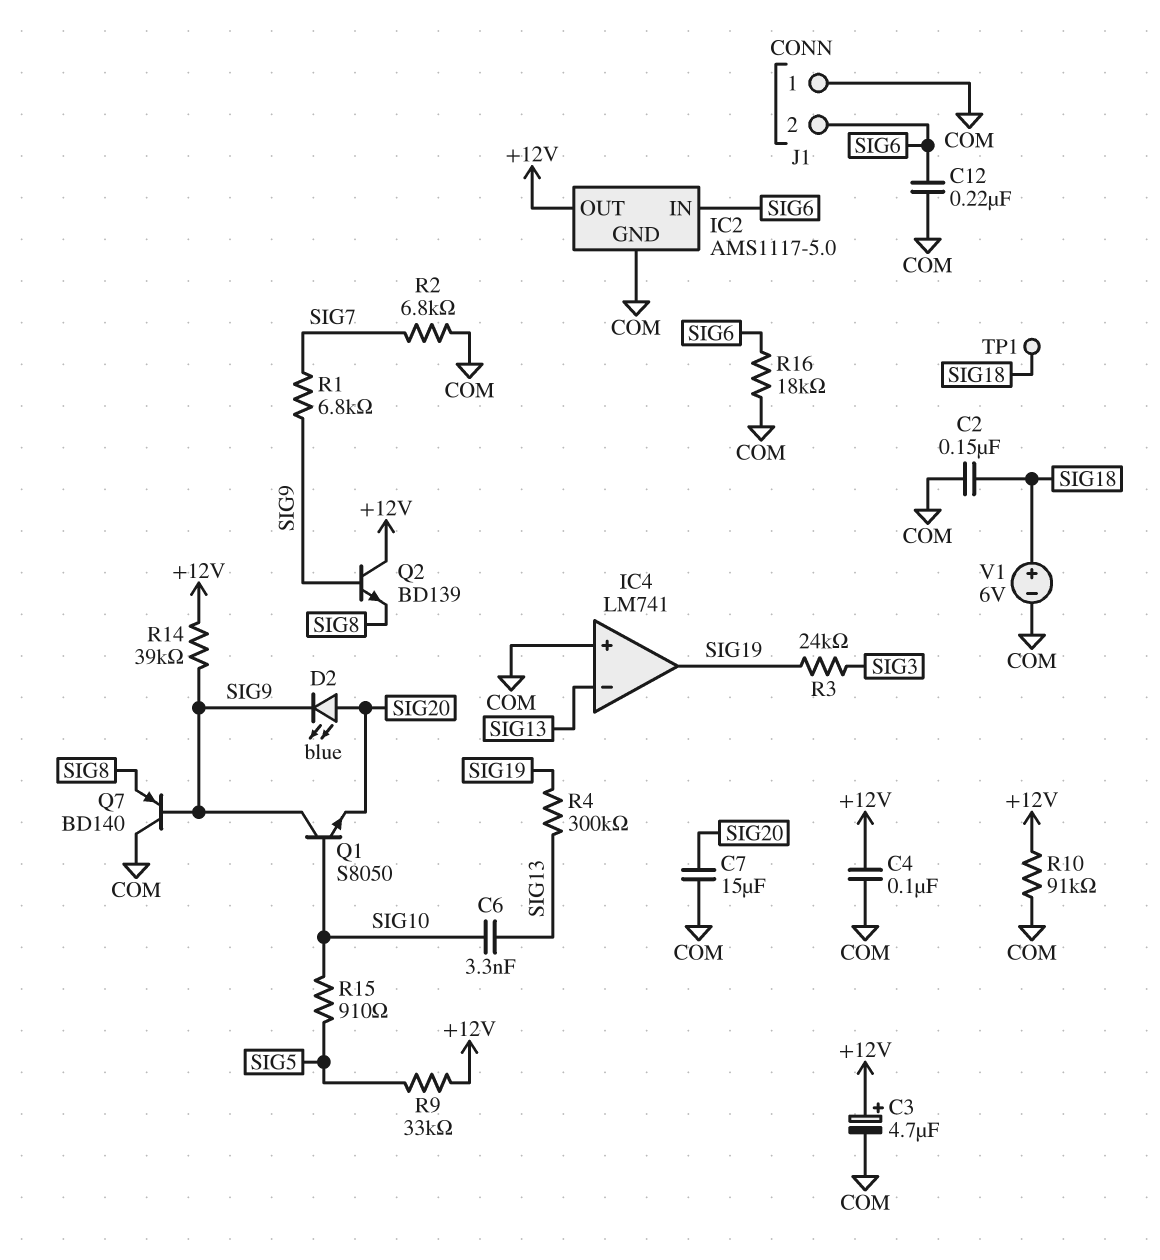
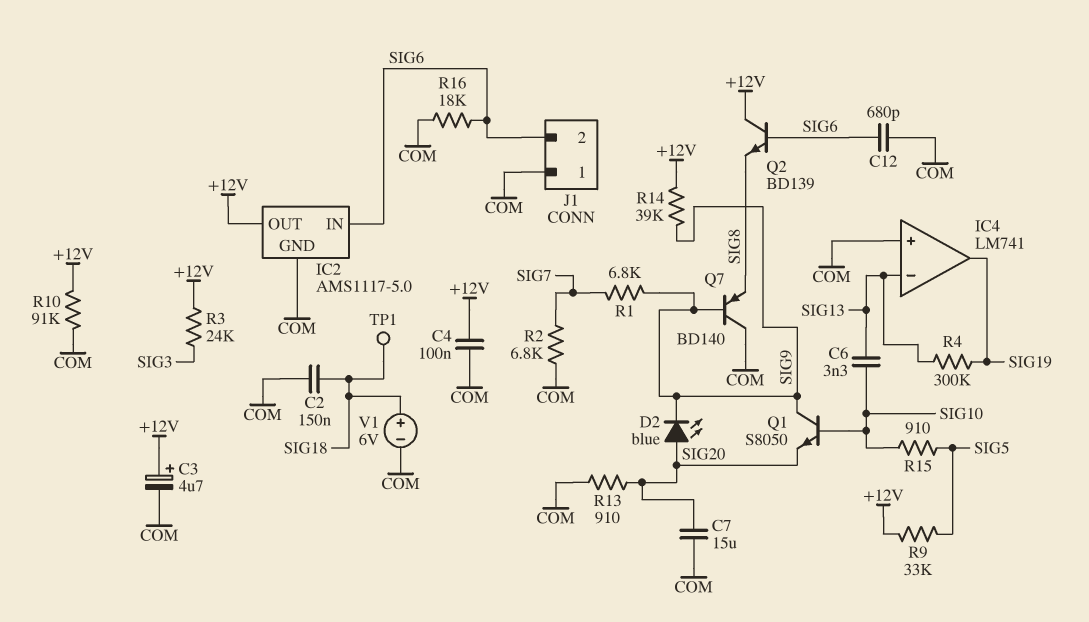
C12: 220nF (COM, SIG6) -> 680pF (COM, SIG6)
Q2: NPN BD139 (B SIG9, C +12V, E SIG8) -> NPN BD139 (B SIG6, C +12V, E SIG8)
R3: 24k (SIG3, SIG19) -> 24k (+12V, SIG3)
R13: none -> 910 (COM, SIG20)

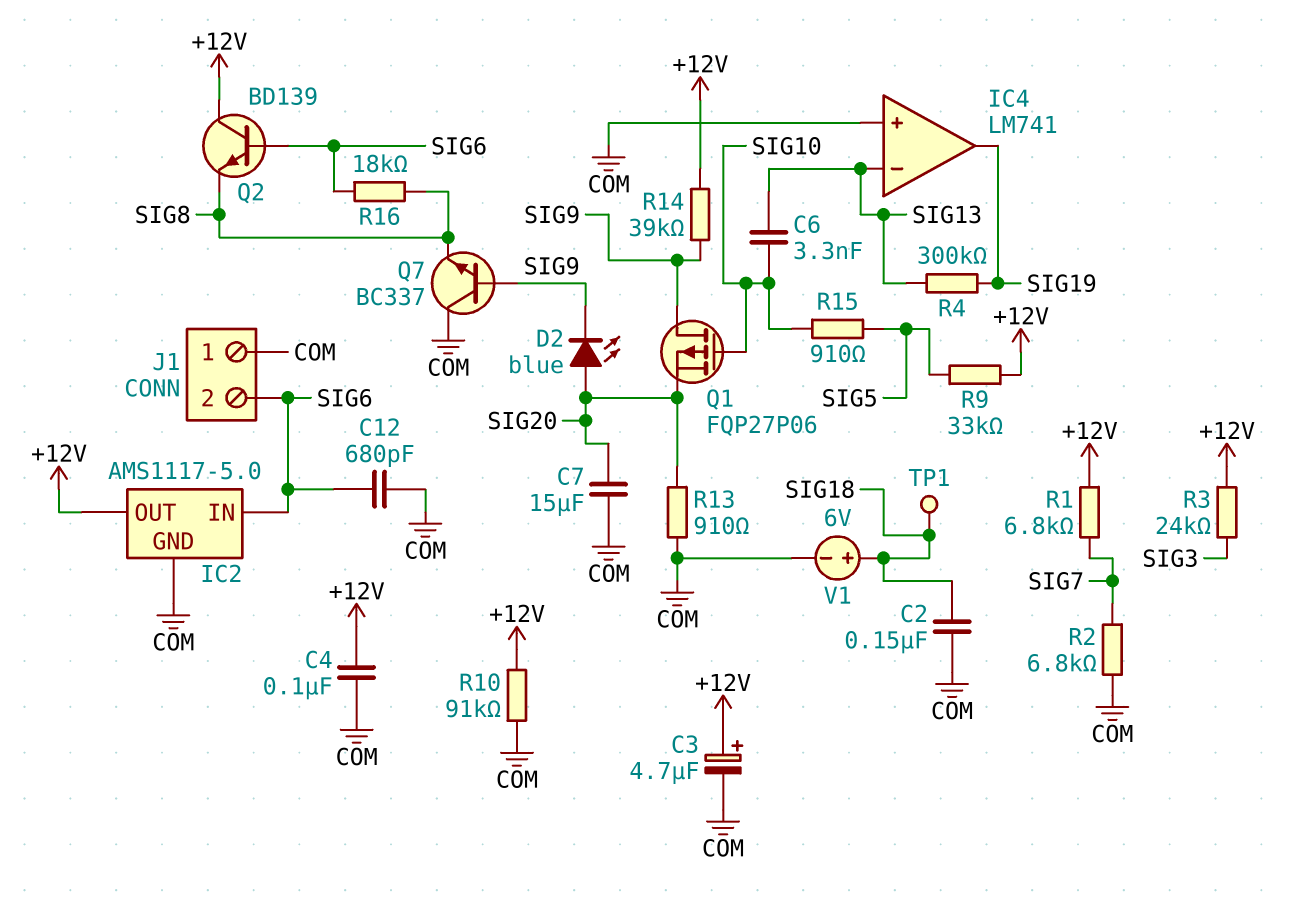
Q1: NPN S8050 (B SIG10, C SIG9, E SIG20) -> PMOS FQP27P06 (G SIG10, D SIG9, S SIG20)
Q7: PNP BD140 (B SIG9, C COM, E SIG8) -> NPN BC337 (B SIG9, C COM, E SIG8)
R1: 6.8k (SIG7, SIG9) -> 6.8k (+12V, SIG7)
R16: 18k (COM, SIG6) -> 18k (SIG6, SIG8)

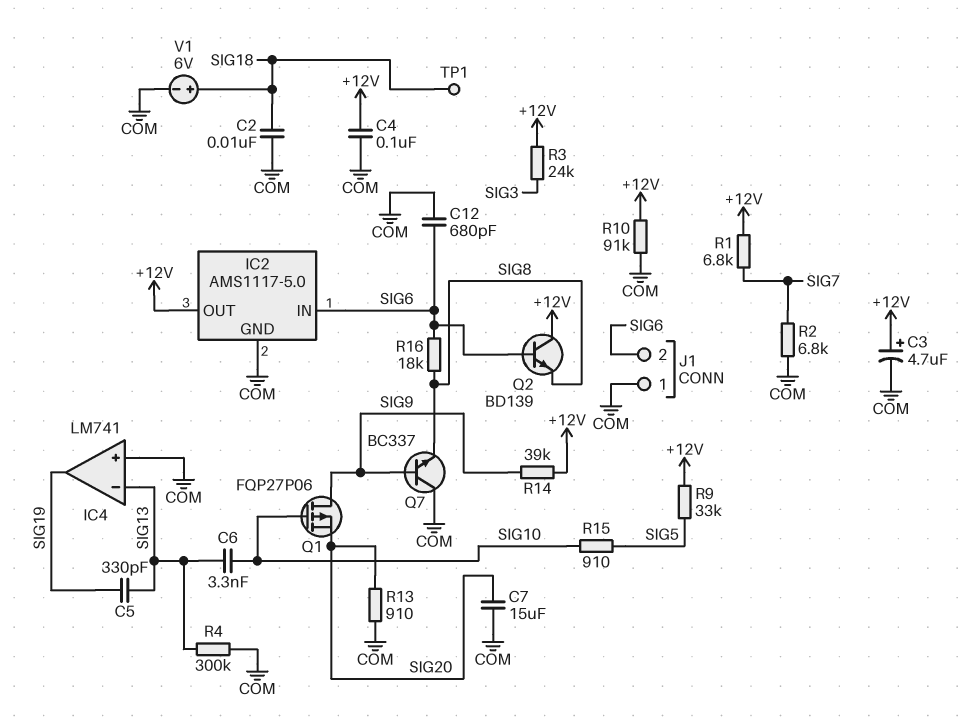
C2: 150nF (COM, SIG18) -> 10nF (COM, SIG18)
C5: none -> 330pF (SIG13, SIG19)
D2: LED blue (A SIG20, K SIG9) -> none
R4: 300k (SIG13, SIG19) -> 300k (COM, SIG13)

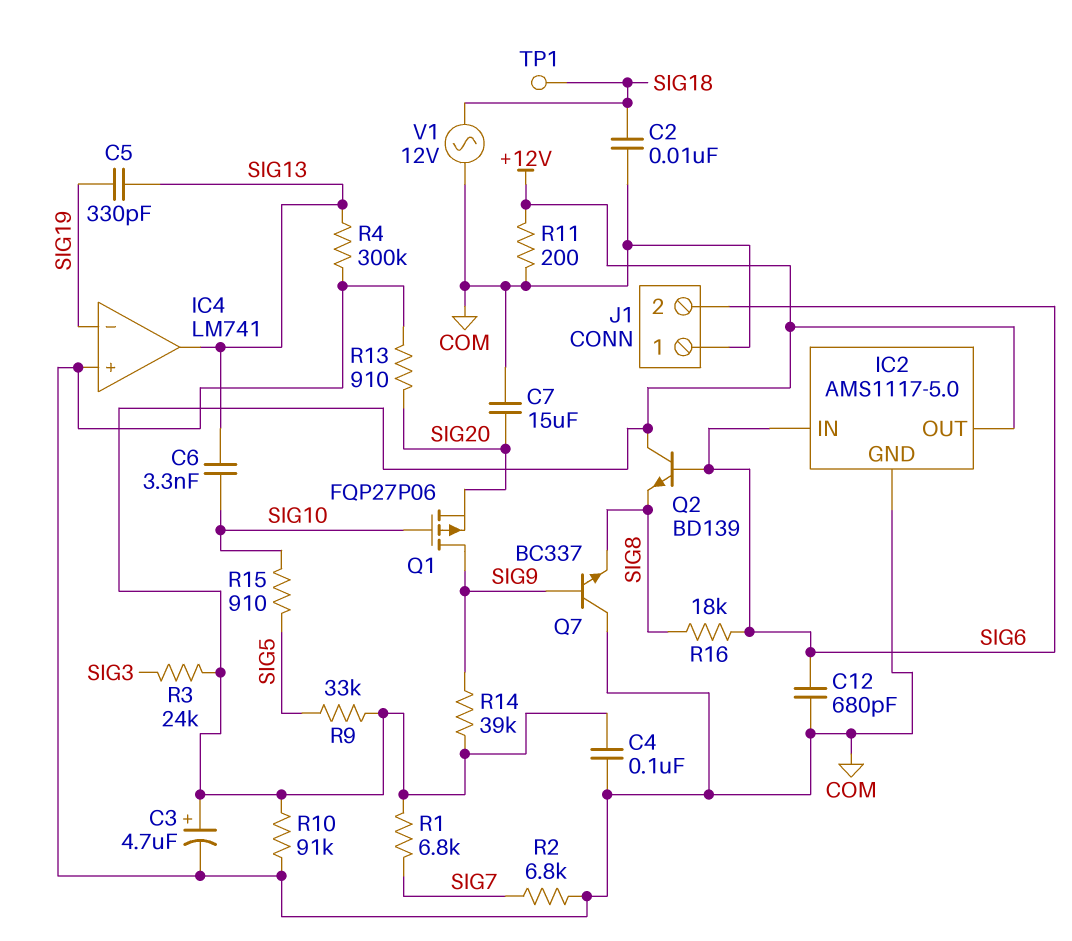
IC4 pin in-: SIG13 -> SIG19
IC4 pin out: SIG19 -> SIG13
R11: none -> 200 (+12V, COM)
V1: 6V (plus SIG18, minus COM) -> AC 12V (COM, SIG18)

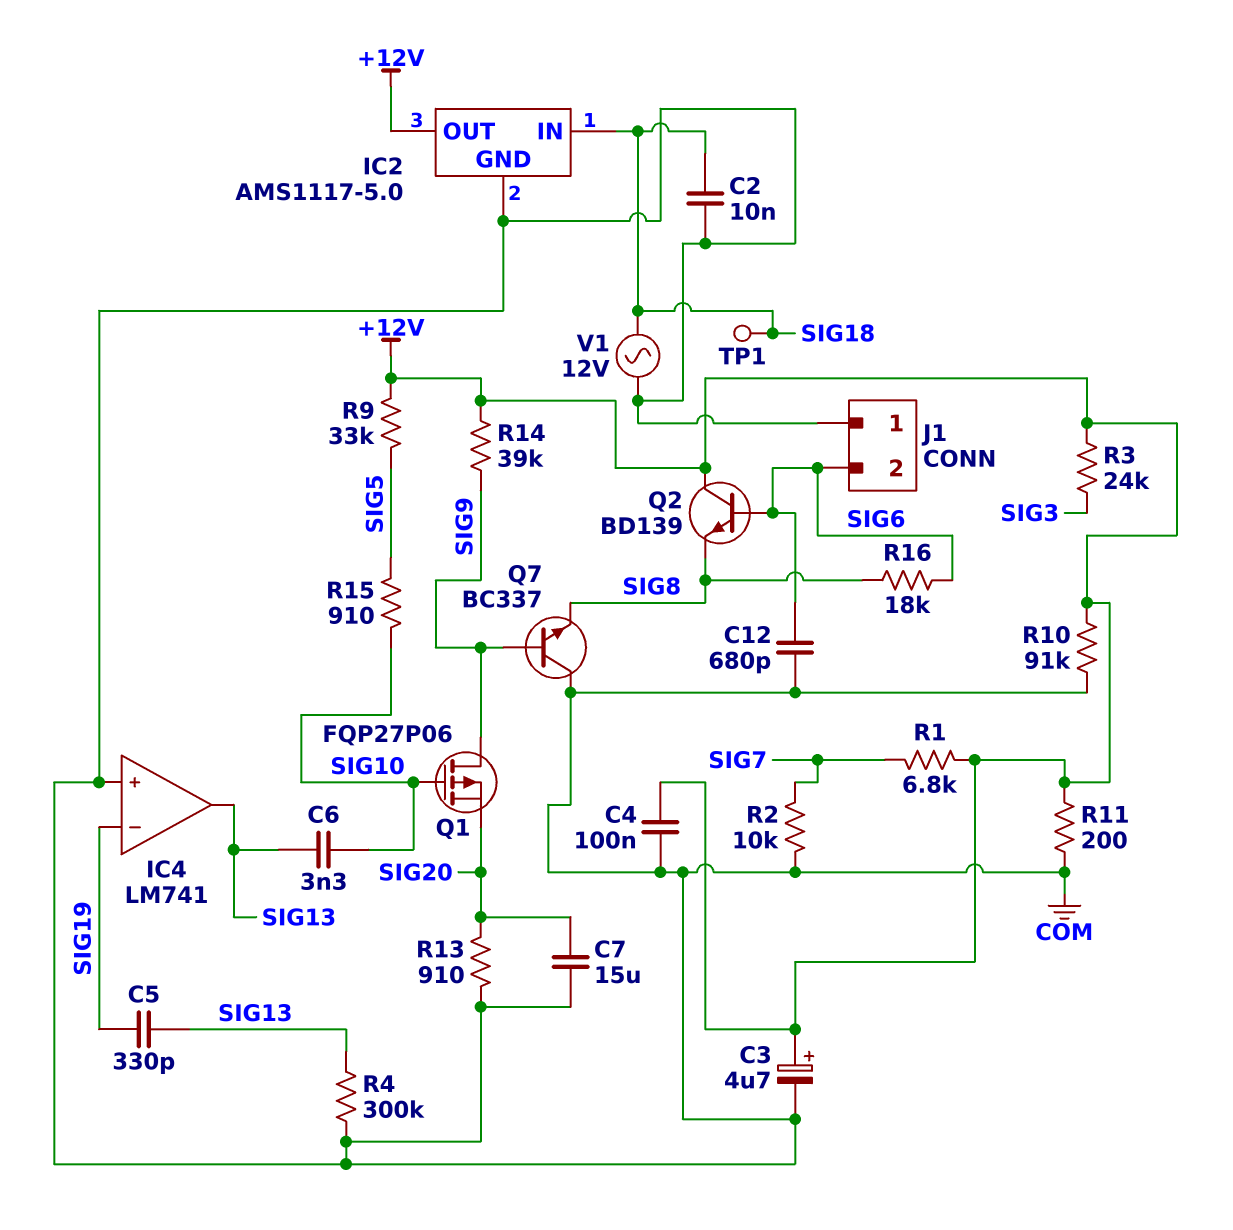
IC2 pin IN: SIG6 -> SIG18
R2: 6.8k (COM, SIG7) -> 10k (COM, SIG7)

